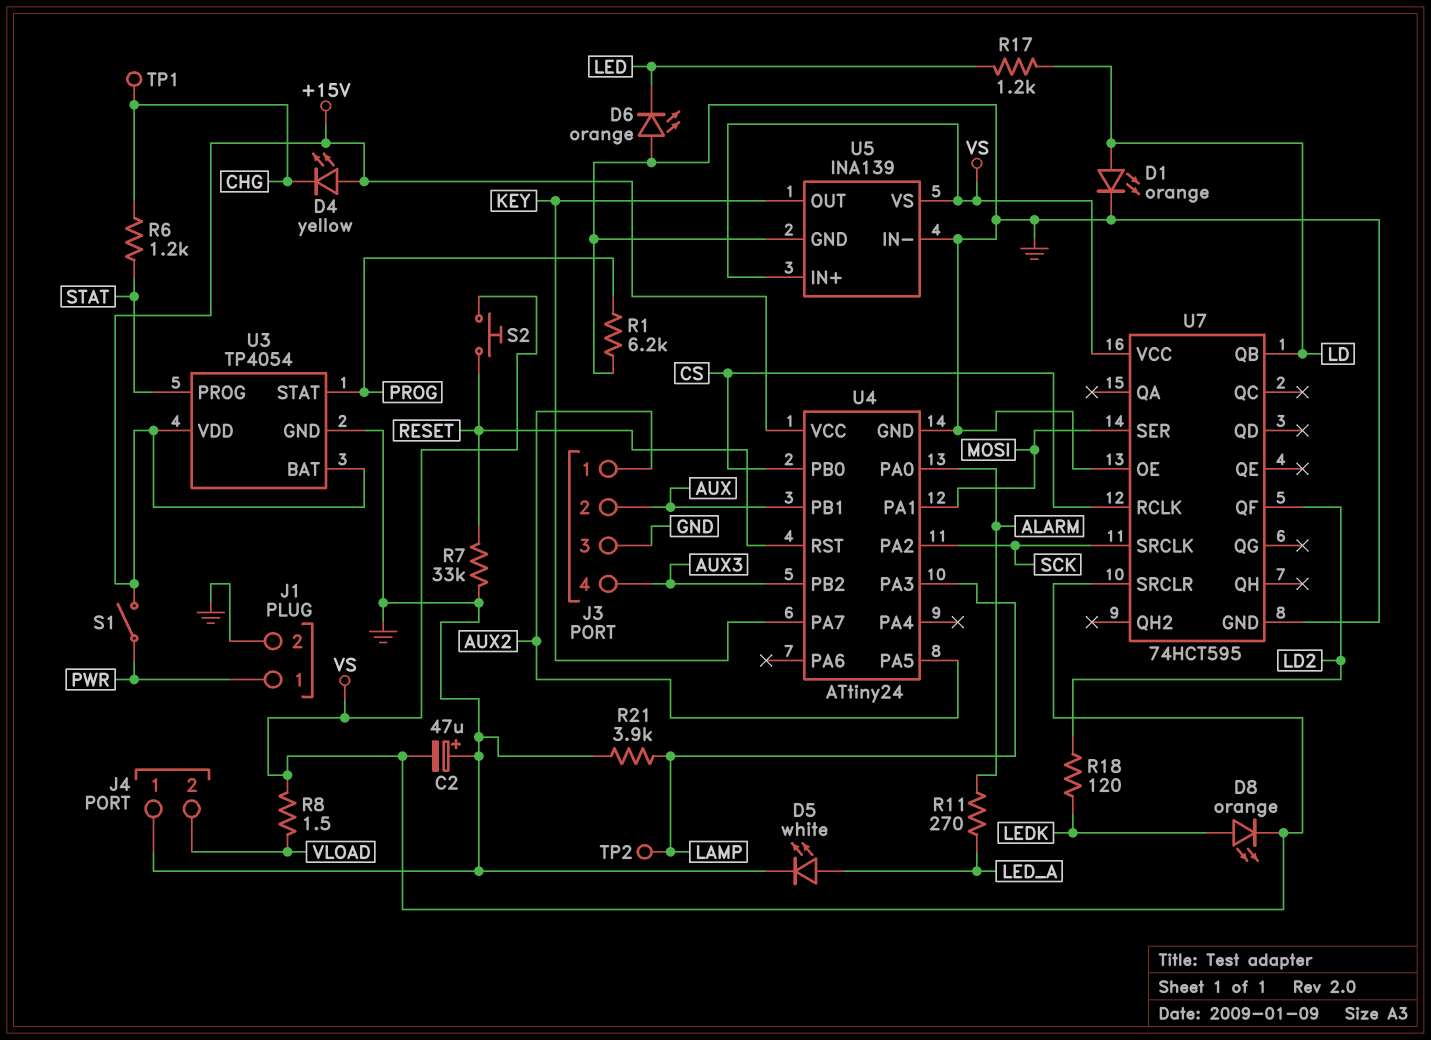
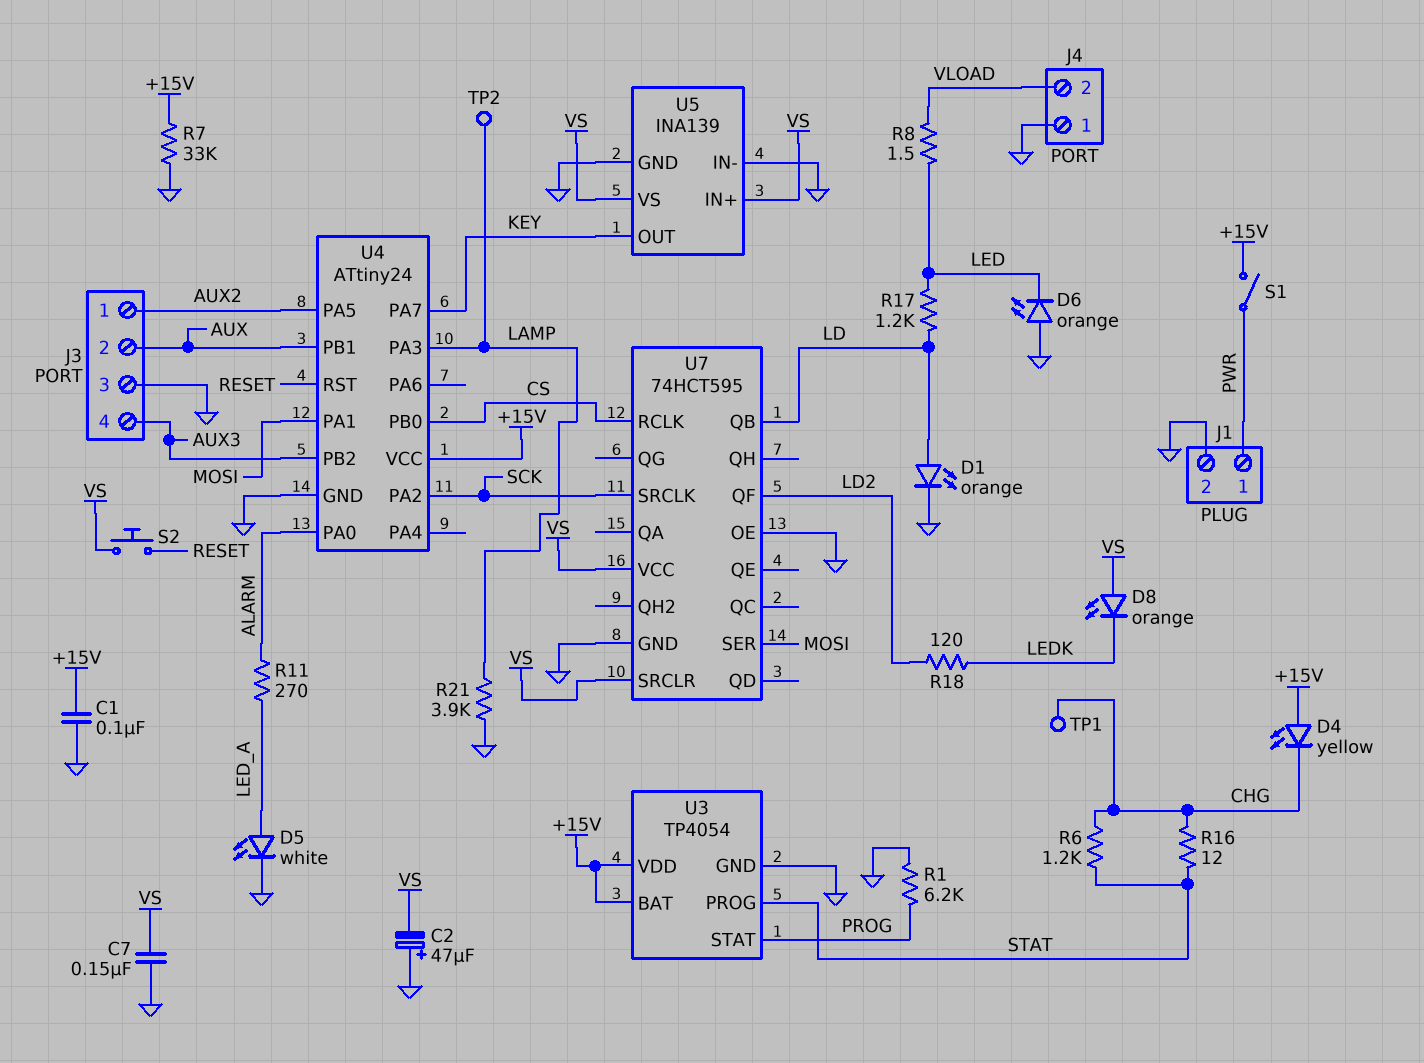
C1: none -> 100nF (+15V, GND)
C7: none -> 150nF (GND, VS)
D8: LED orange (A LEDK, K VS) -> LED orange (A VS, K LEDK)
R7: 33k (GND, RESET) -> 33k (+15V, GND)
R8: 1.5 (VLOAD, VS) -> 1.5 (LED, VLOAD)
R16: none -> 12 (CHG, STAT)

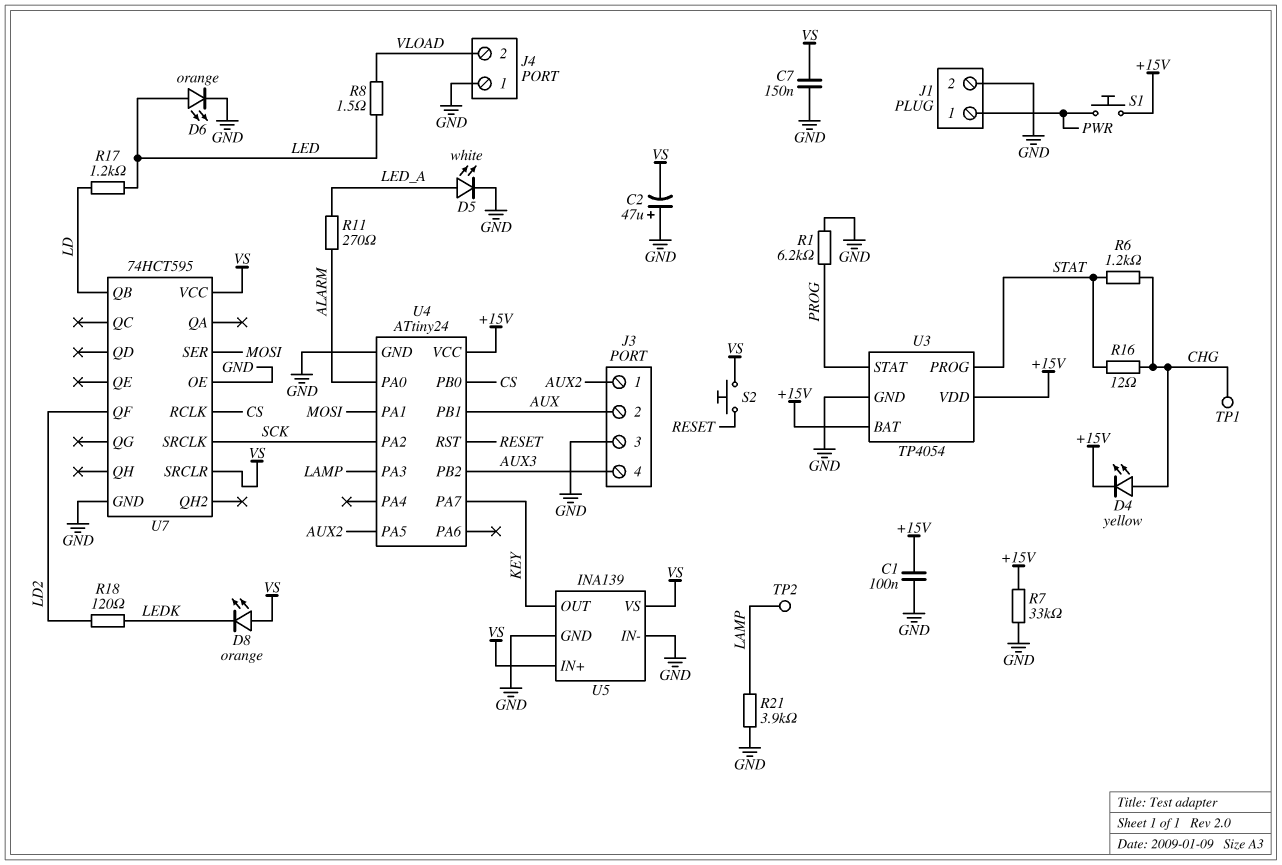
D1: LED orange (A LD, K GND) -> none
D4: LED yellow (A +15V, K CHG) -> LED yellow (A CHG, K +15V)
D6: LED orange (A GND, K LED) -> LED orange (A LED, K GND)
S1: switch (+15V, PWR) -> button (+15V, PWR)

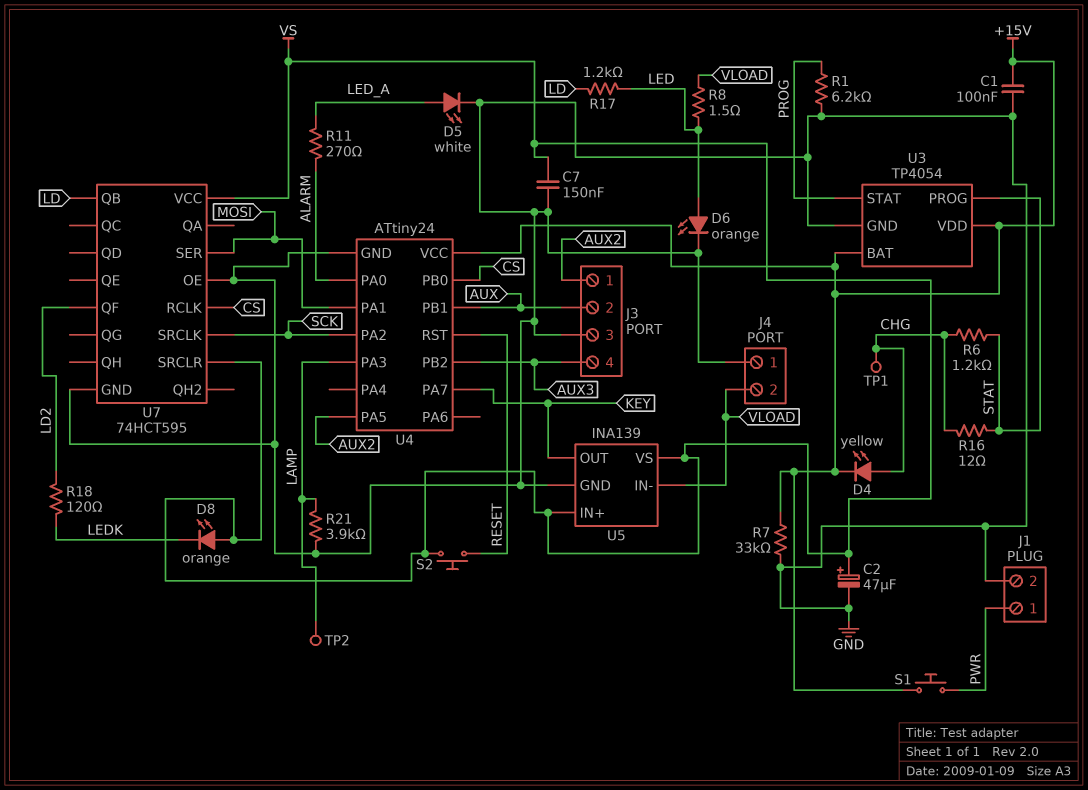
C2: 47uF (plus GND, minus VS) -> 47uF (plus VS, minus GND)
U5 pin IN-: GND -> VLOAD

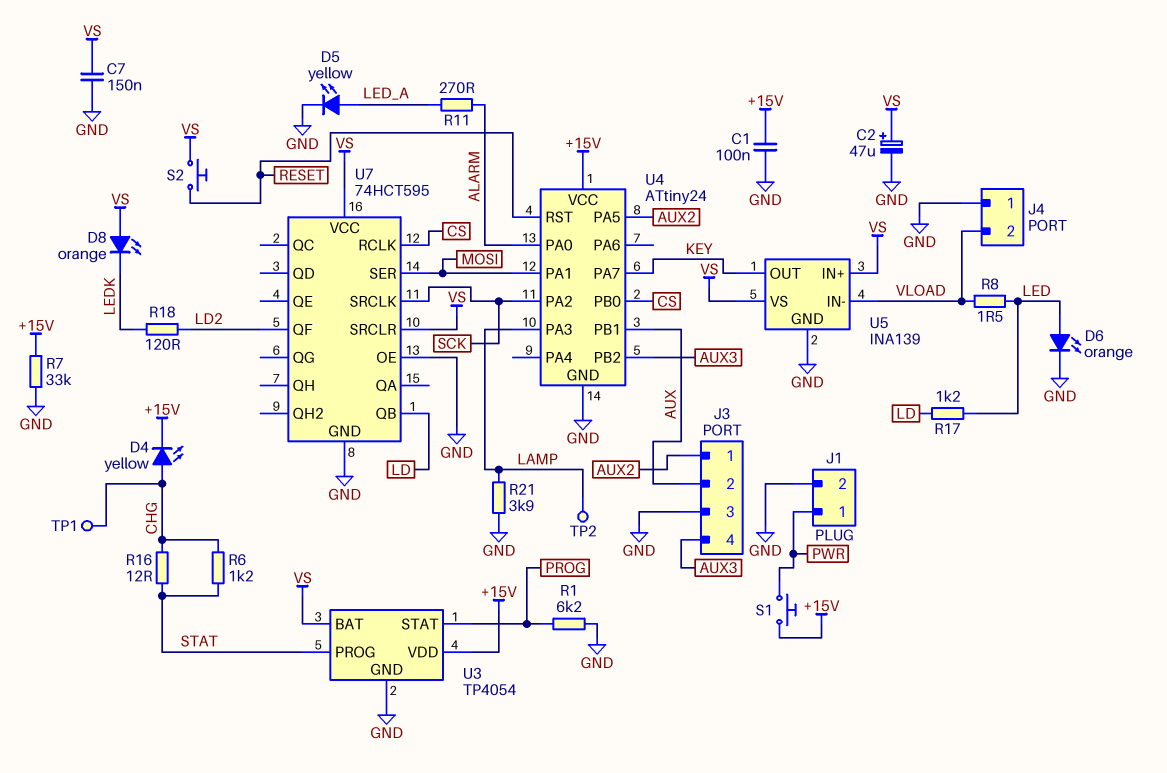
D5: LED white (A LED_A, K GND) -> LED yellow (A LED_A, K GND)
U3 pin BAT: +15V -> VS

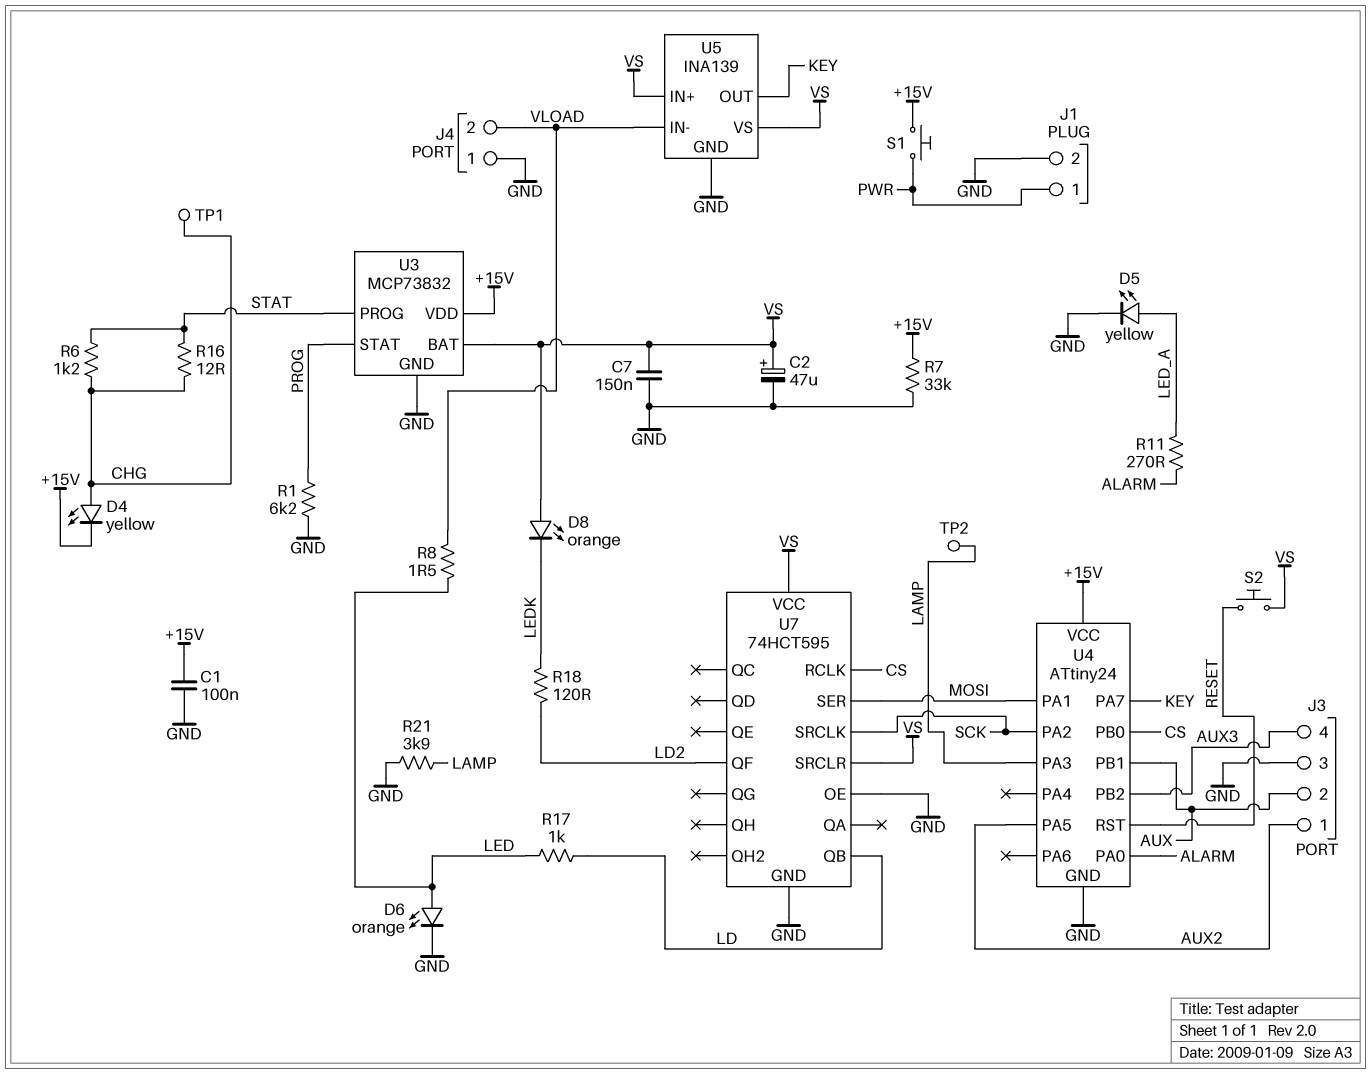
R17: 1.2k (LD, LED) -> 1k (LD, LED)
U3: TP4054 -> MCP73832

